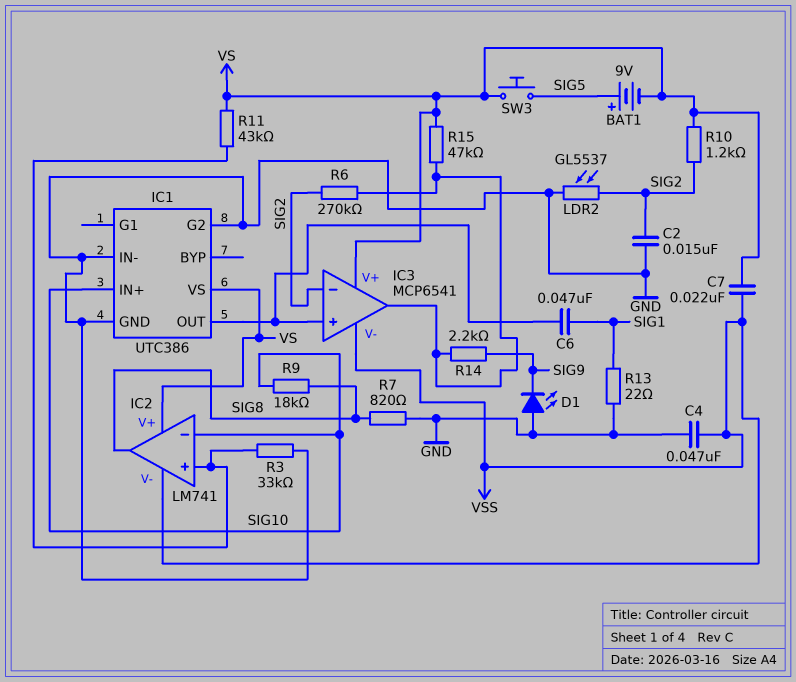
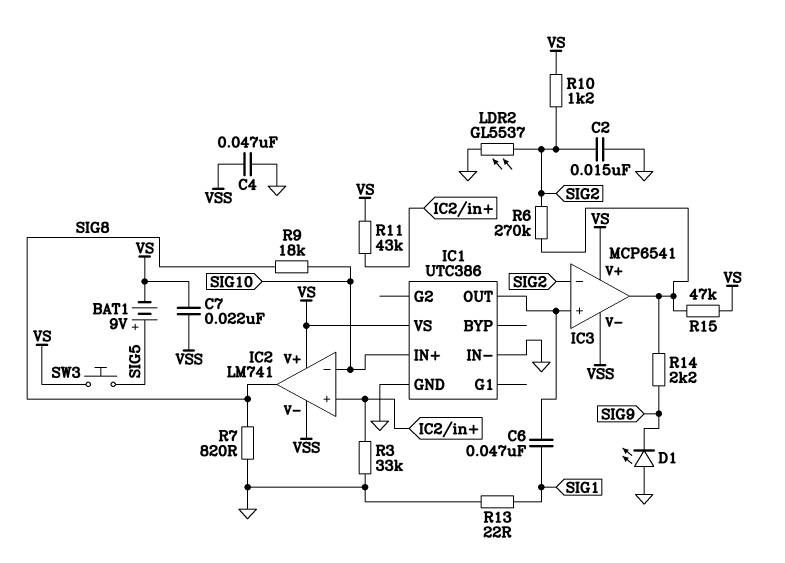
IC1 pin G2: GND -> none

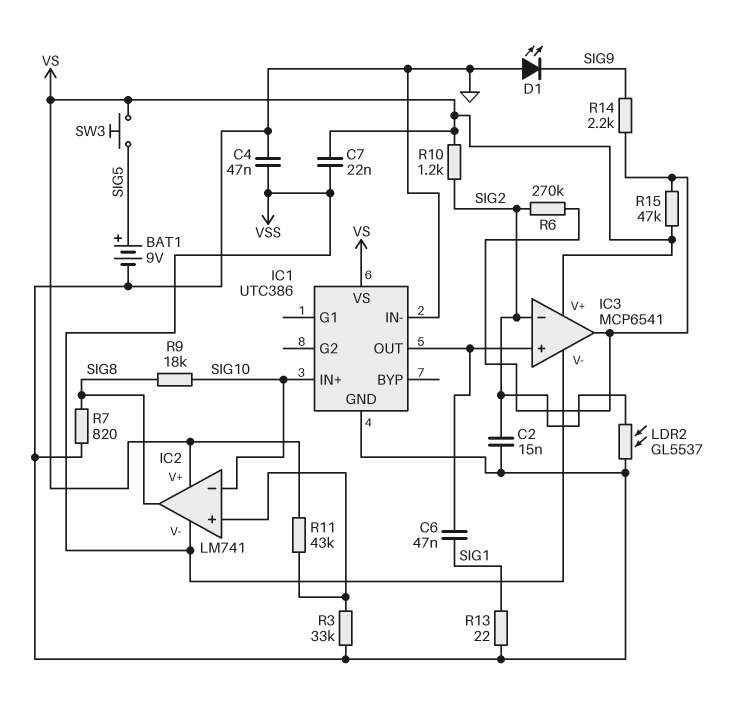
BAT1: 9V (plus SIG5, minus VS) -> 9V (plus SIG5, minus GND)

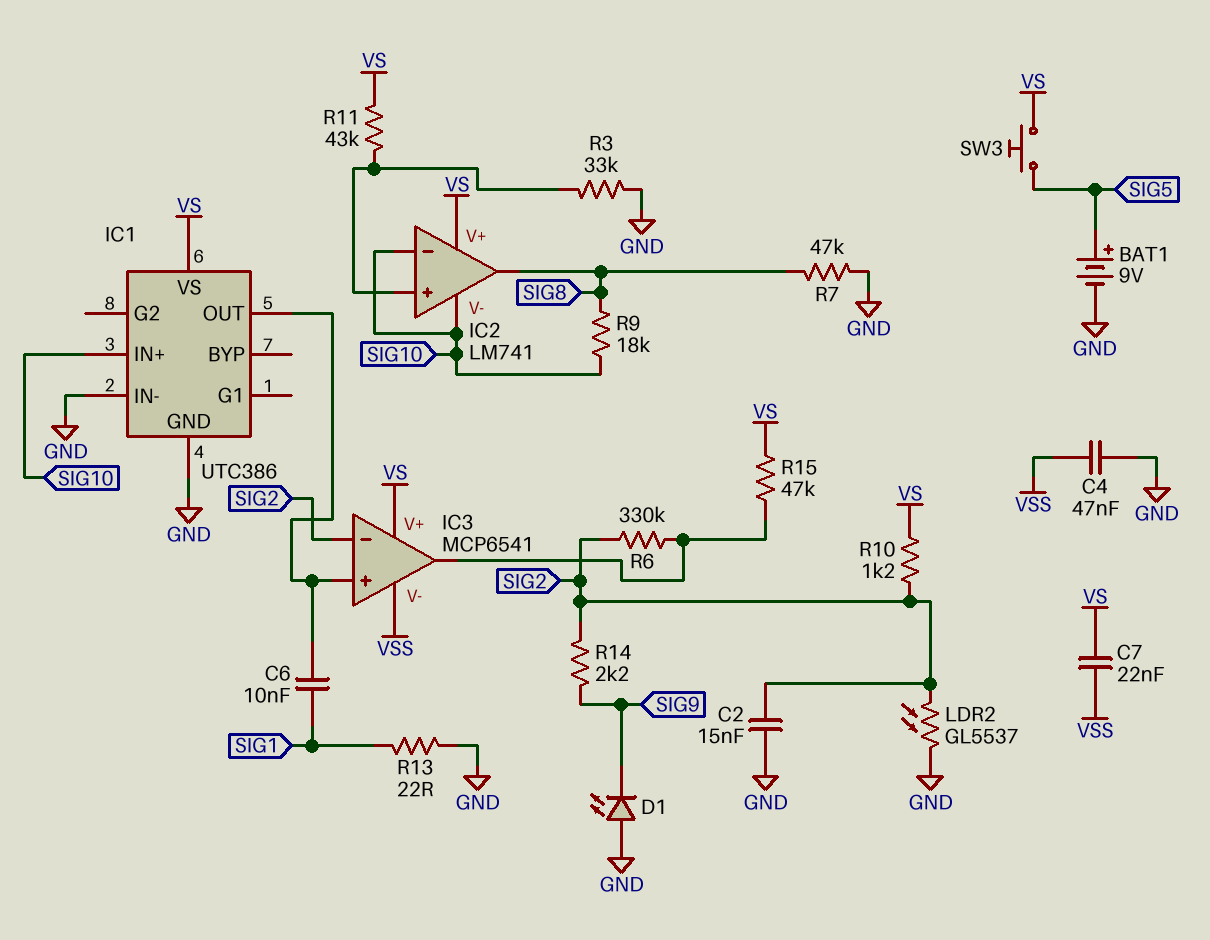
C6: 47nF (IC1/OUT, SIG1) -> 10nF (IC1/OUT, SIG1)
IC2 pin V-: VSS -> SIG10
R6: 270k (IC3/out, SIG2) -> 330k (IC3/out, SIG2)
R7: 820 (GND, SIG8) -> 47k (GND, SIG8)
R14: 2.2k (IC3/out, SIG9) -> 2.2k (SIG2, SIG9)

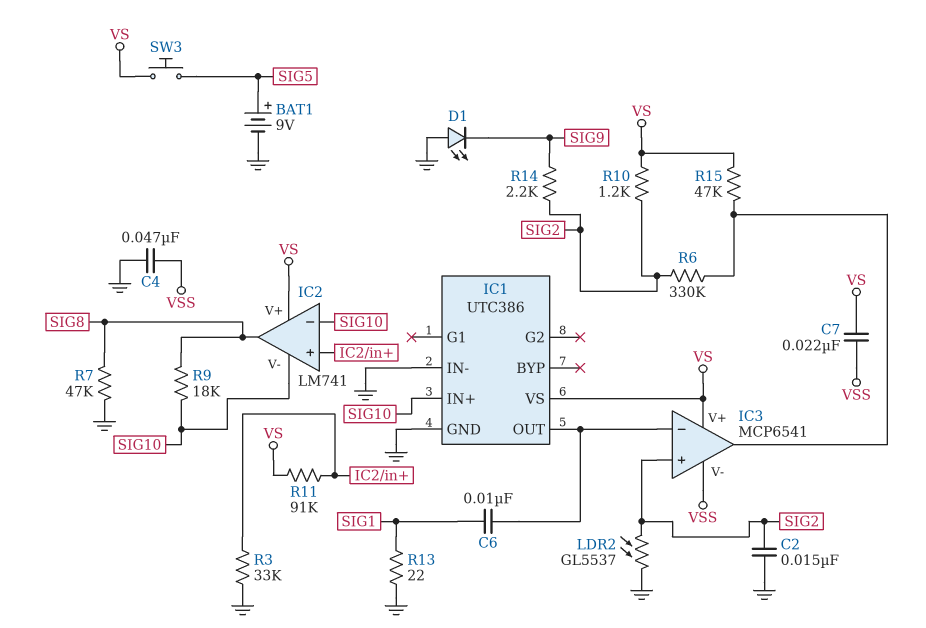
IC3 pin in+: IC1/OUT -> SIG2
IC3 pin in-: SIG2 -> IC1/OUT
R11: 43k (IC2/in+, VS) -> 91k (IC2/in+, VS)

